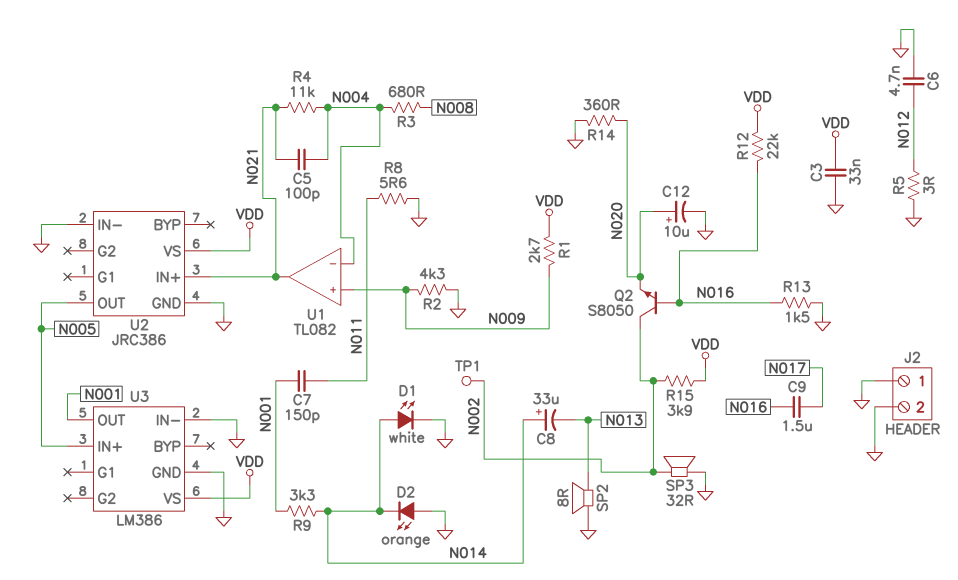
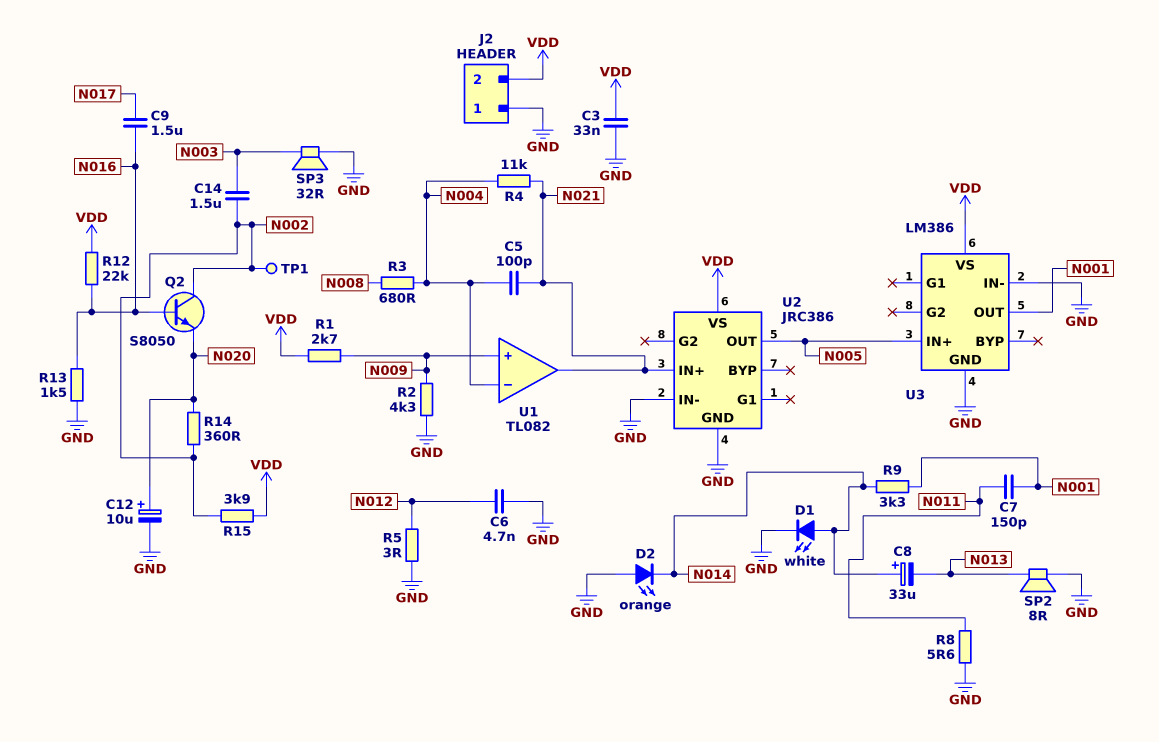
C14: none -> 1.5uF (N002, N003)
J2 pin 2: GND -> VDD
R14: 360 (GND, N020) -> 360 (N002, N020)
SP3: speaker 32R (GND, N002) -> speaker 32R (GND, N003)

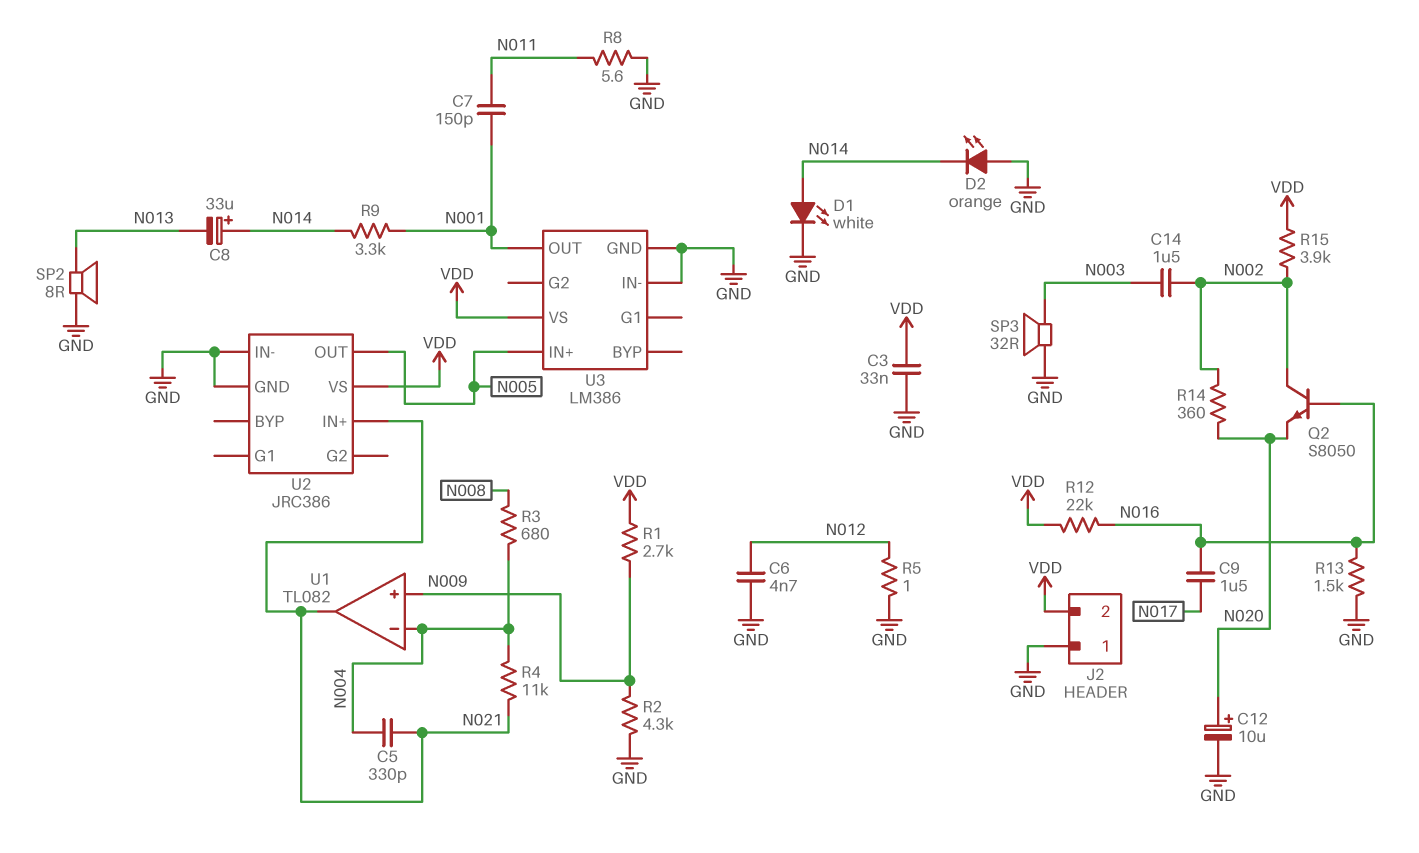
C5: 100pF (N004, N021) -> 330pF (N004, N021)
R5: 3 (GND, N012) -> 1 (GND, N012)
TP1: test point (N002) -> none

